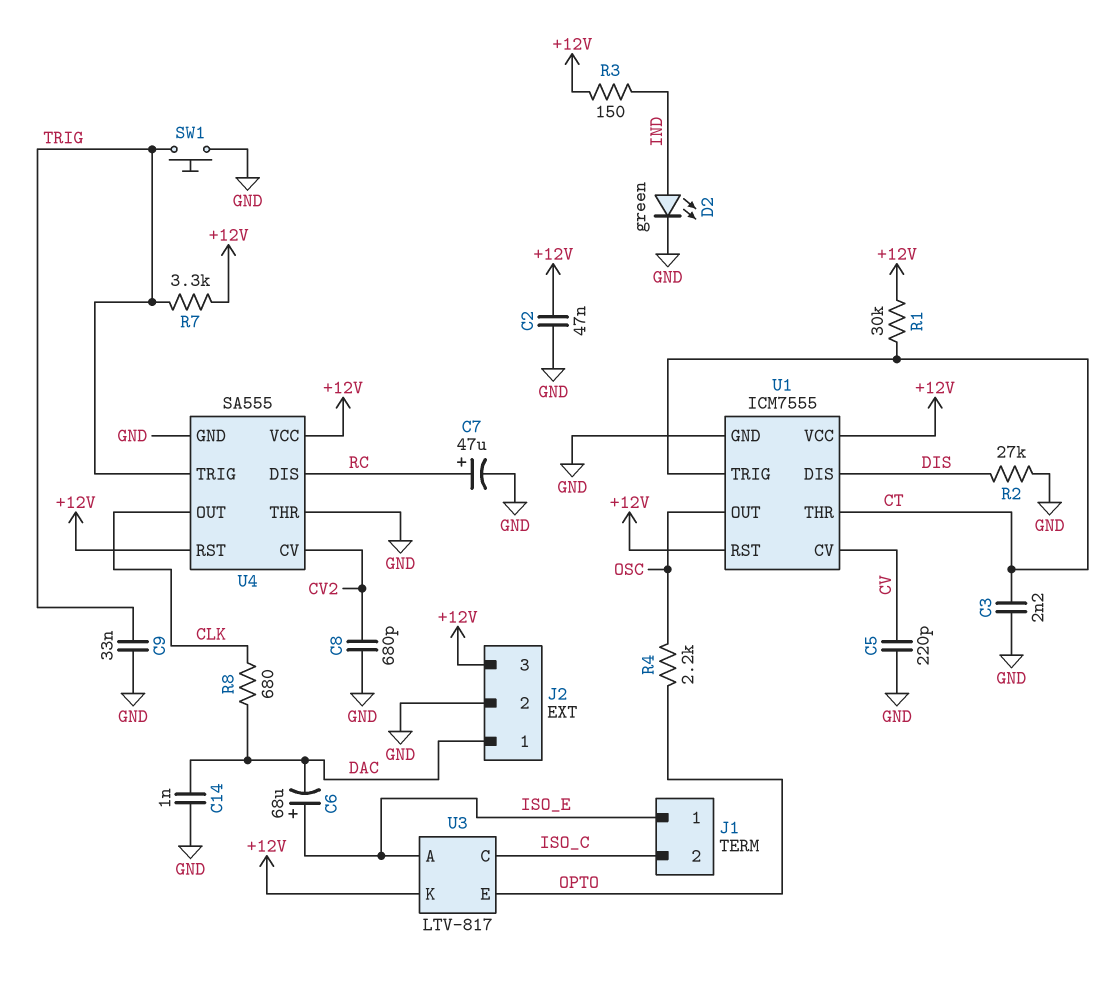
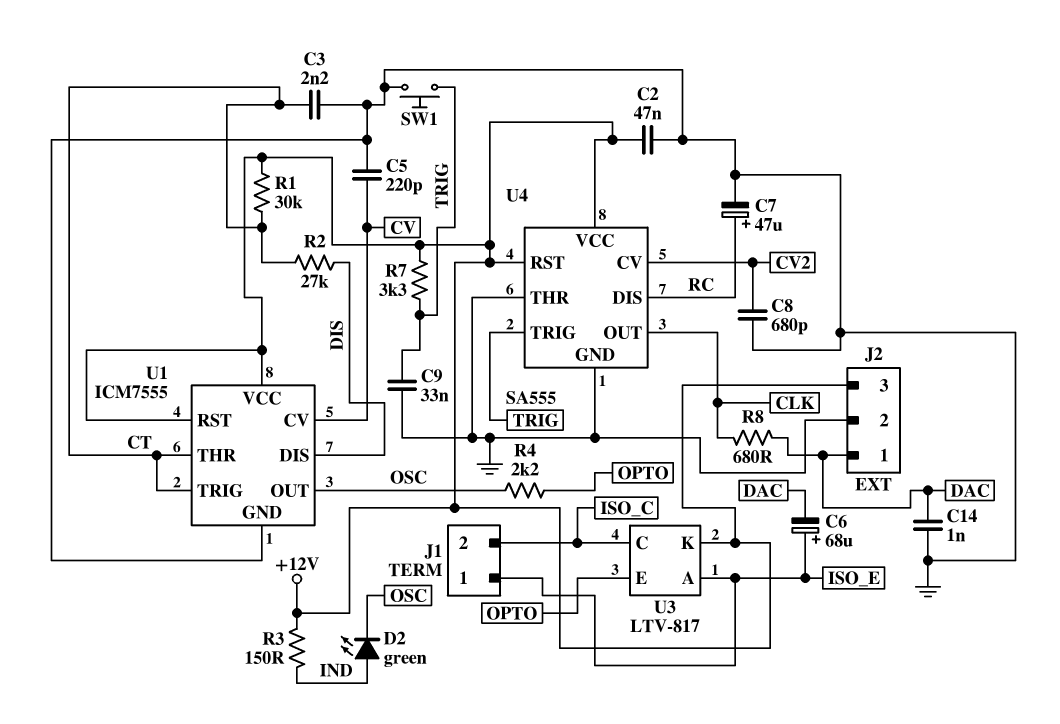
D2: LED green (A IND, K GND) -> LED green (A IND, K OSC)
R2: 27k (DIS, GND) -> 27k (CT, DIS)

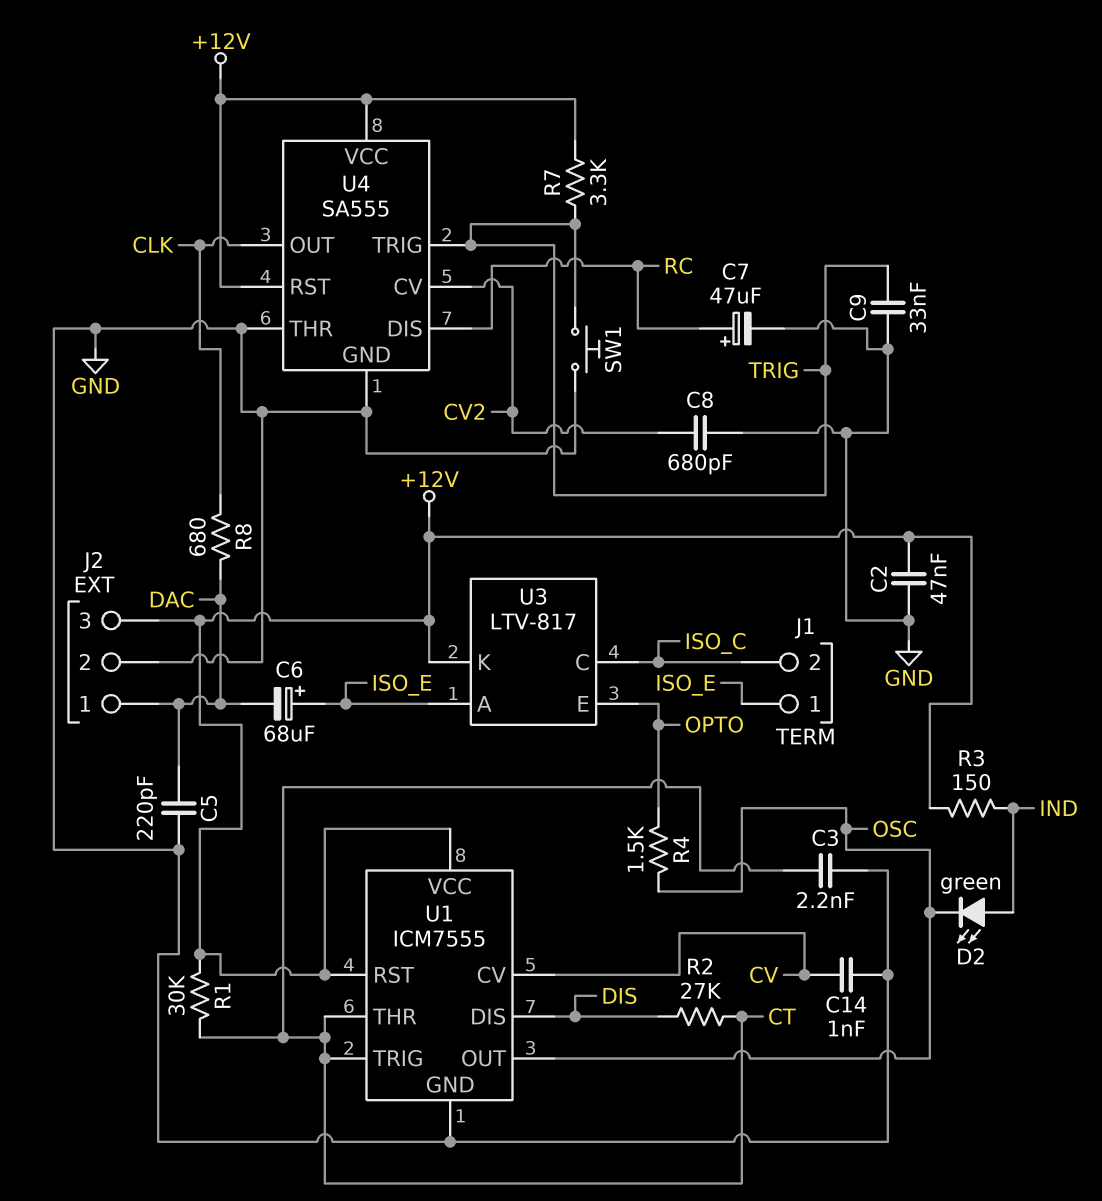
C5: 220pF (CV, GND) -> 220pF (DAC, GND)
C14: 1nF (DAC, GND) -> 1nF (CV, GND)
R4: 2.2k (OPTO, OSC) -> 1.5k (OPTO, OSC)

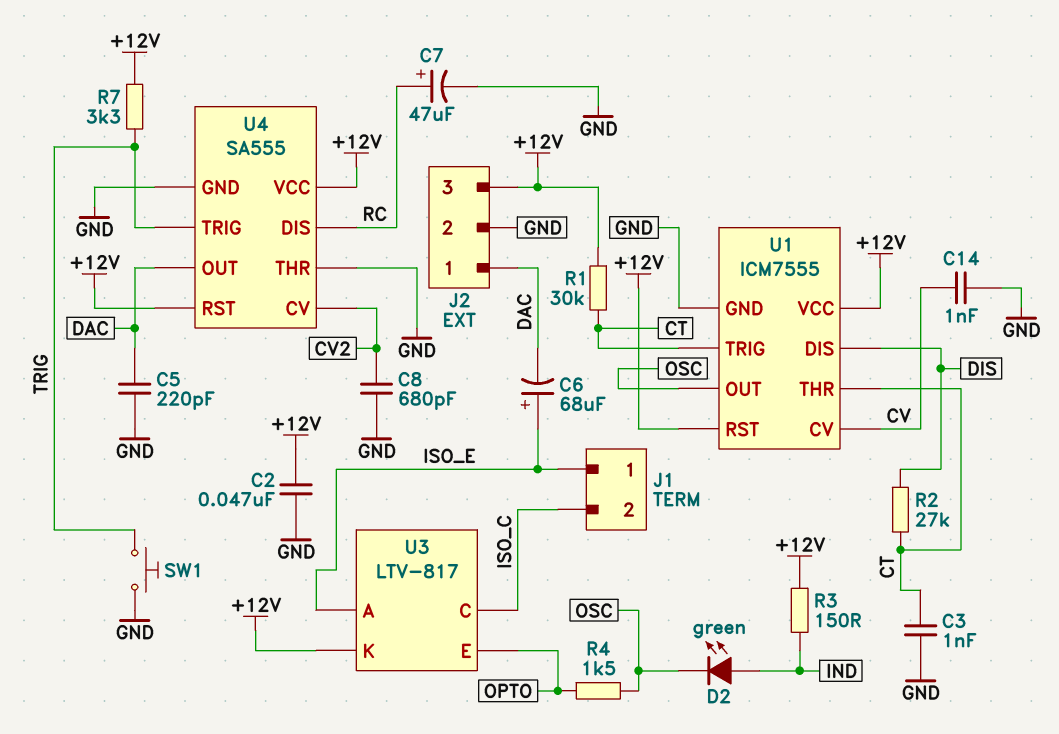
C3: 2.2nF (CT, GND) -> 1nF (CT, GND)
C9: 33nF (GND, TRIG) -> none
R8: 680 (CLK, DAC) -> none
U4 pin OUT: CLK -> DAC

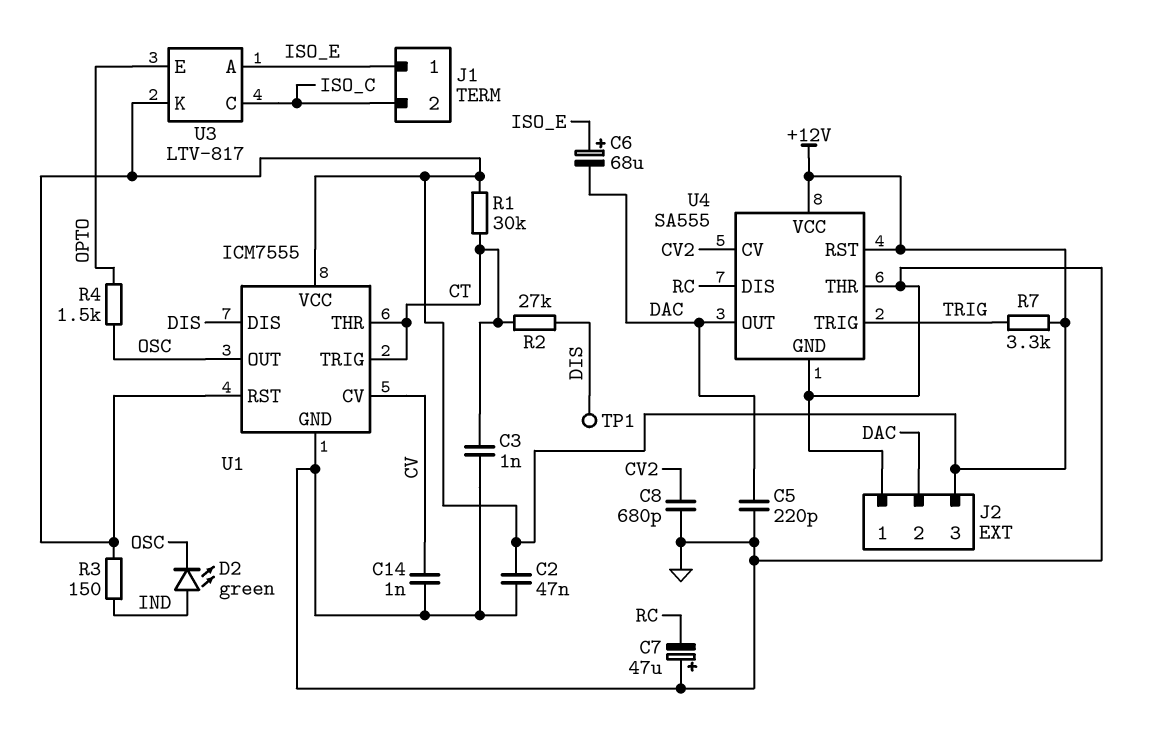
C7: 47uF (plus RC, minus GND) -> 47uF (plus GND, minus RC)
J2 pin 1: DAC -> GND
J2 pin 2: GND -> DAC
SW1: button (GND, TRIG) -> none
TP1: none -> test point (DIS)

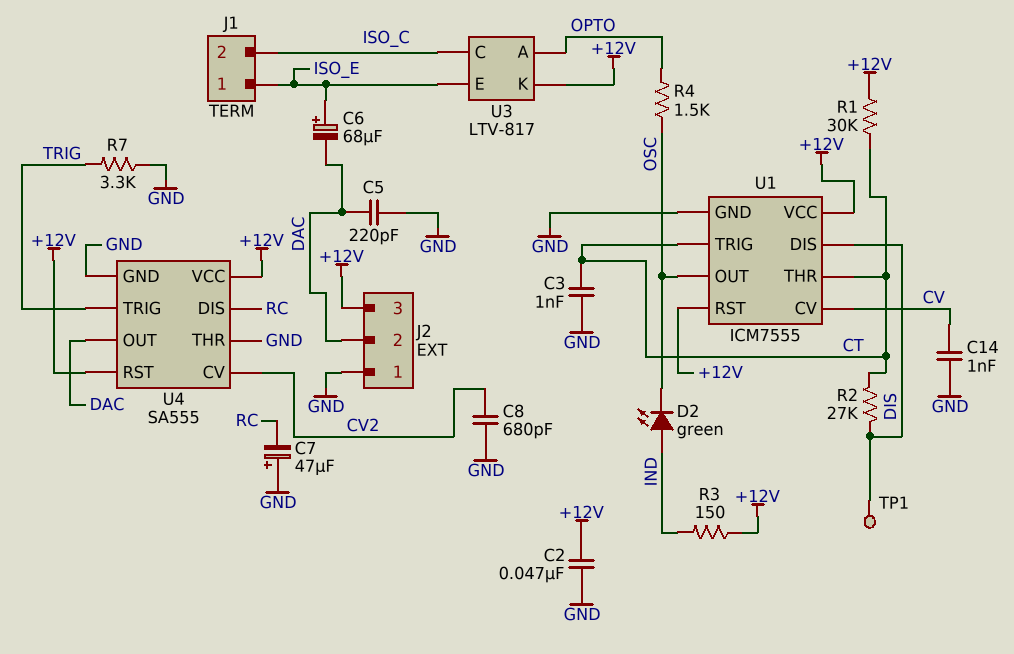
R7: 3.3k (+12V, TRIG) -> 3.3k (GND, TRIG)
U3 pin A: ISO_E -> OPTO
U3 pin E: OPTO -> ISO_E

